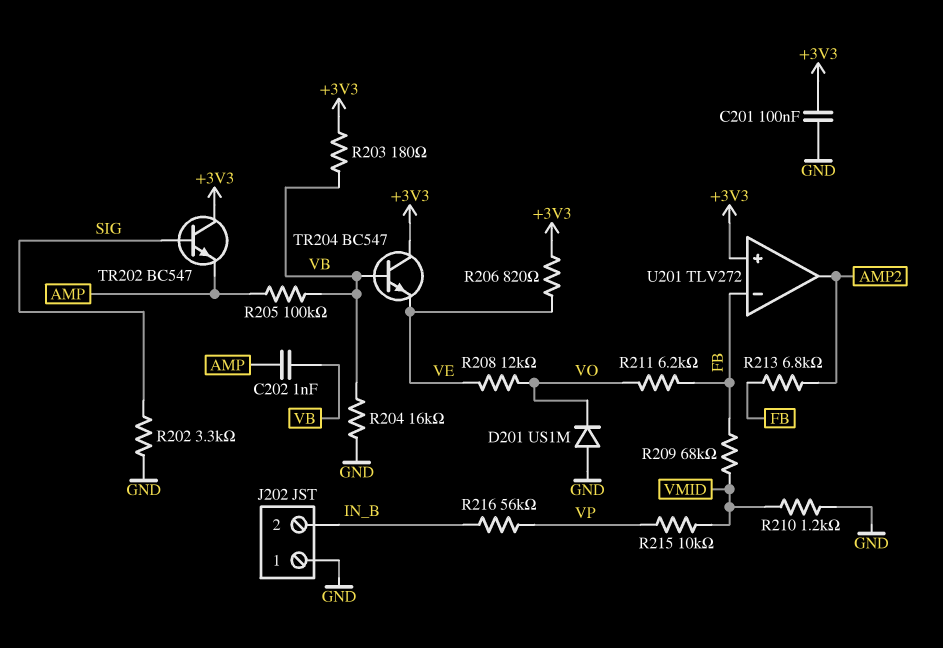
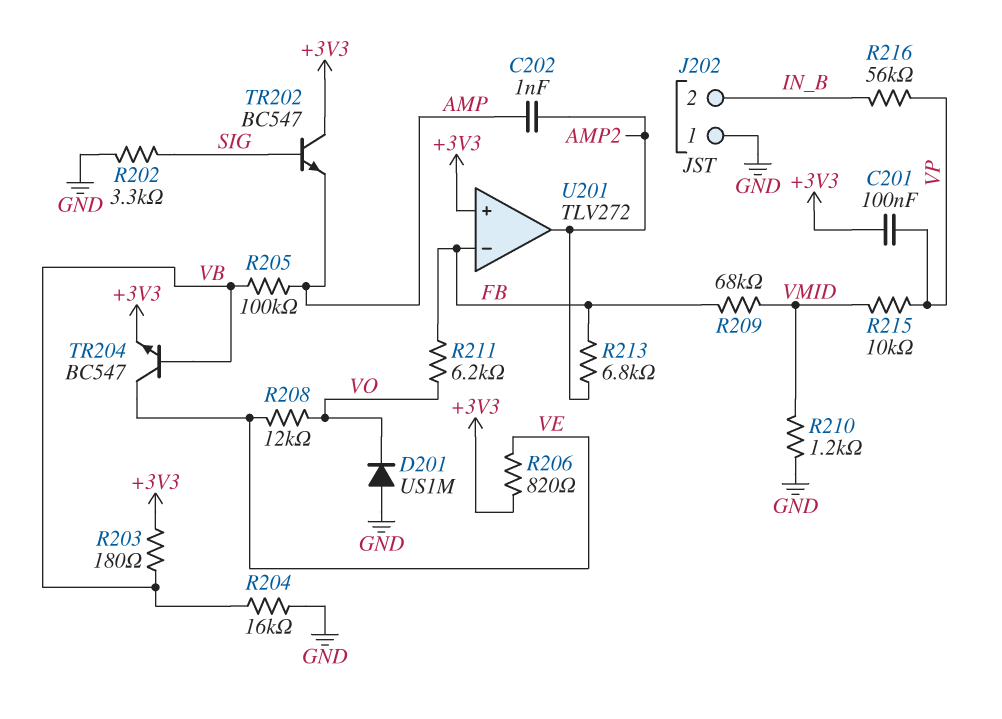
C201: 100nF (+3V3, GND) -> 100nF (+3V3, VP)
C202: 1nF (AMP, VB) -> 1nF (AMP, AMP2)
TR204: NPN BC547 (B VB, C +3V3, E VE) -> NPN BC547 (B VB, C VE, E +3V3)

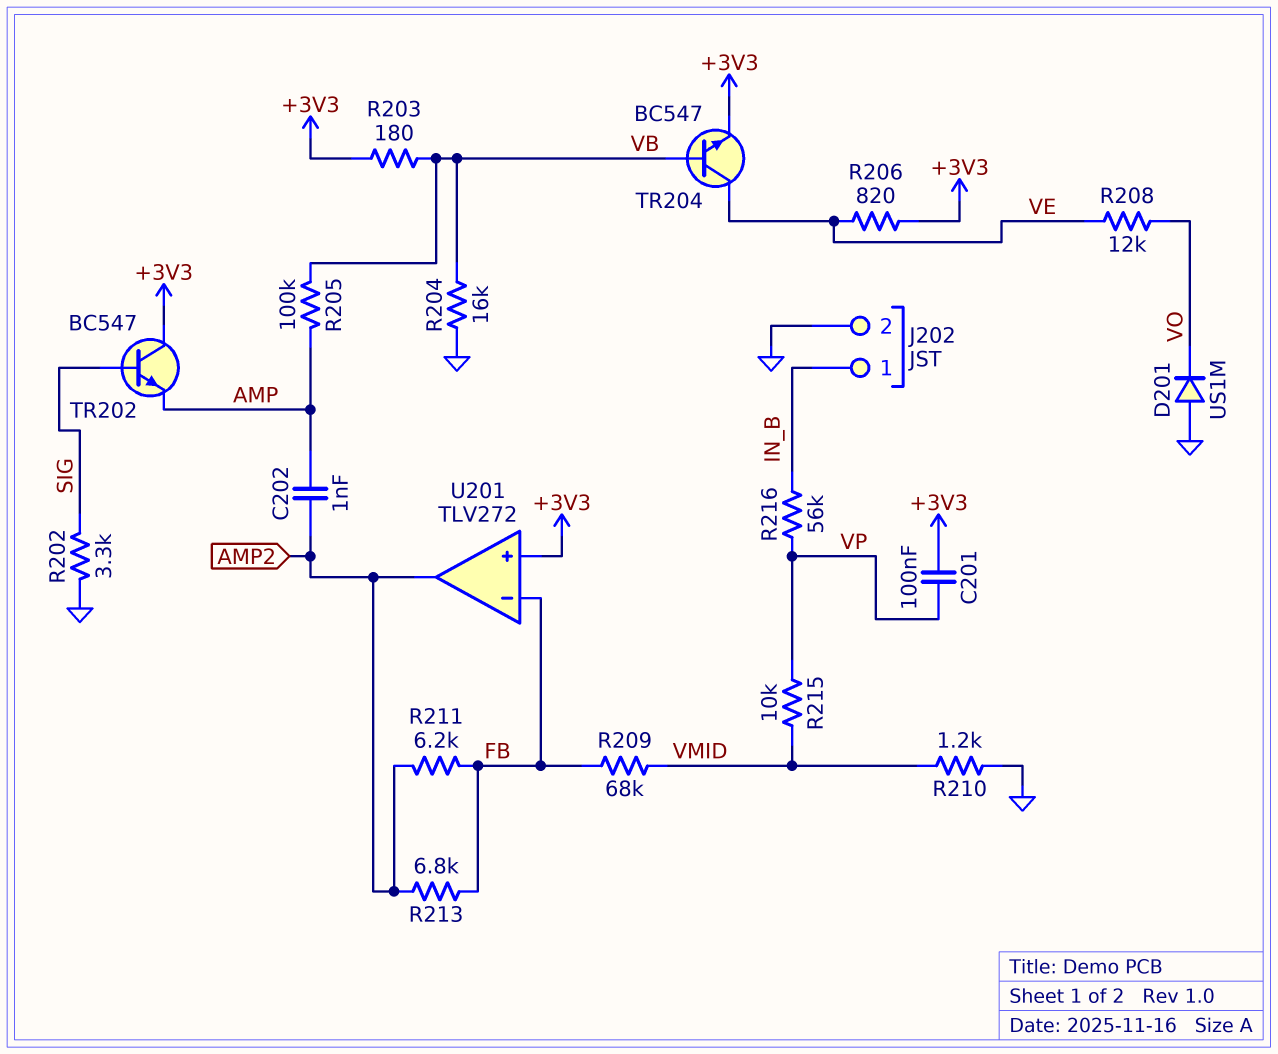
J202 pin 1: GND -> IN_B
J202 pin 2: IN_B -> GND
R211: 6.2k (FB, VO) -> 6.2k (AMP2, FB)

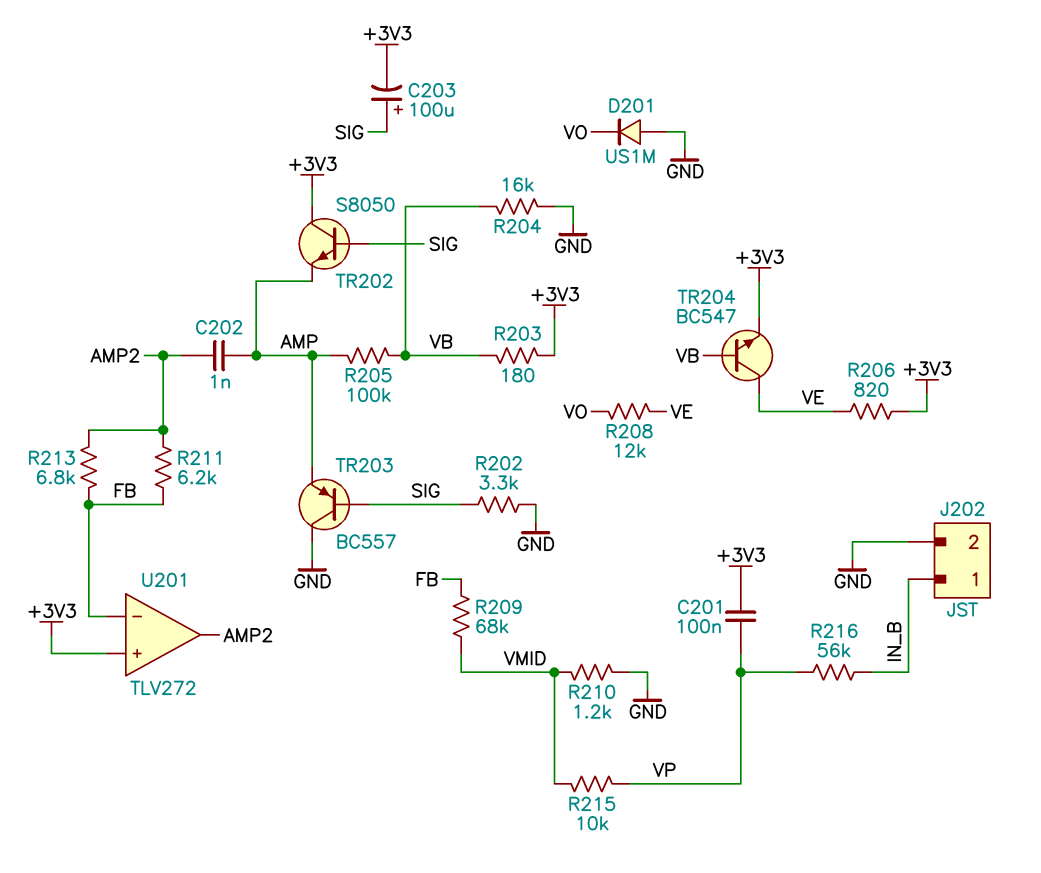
C203: none -> 100uF (plus SIG, minus +3V3)
TR202: NPN BC547 (B SIG, C +3V3, E AMP) -> NPN S8050 (B SIG, C +3V3, E AMP)
TR203: none -> PNP BC557 (B SIG, C GND, E AMP)

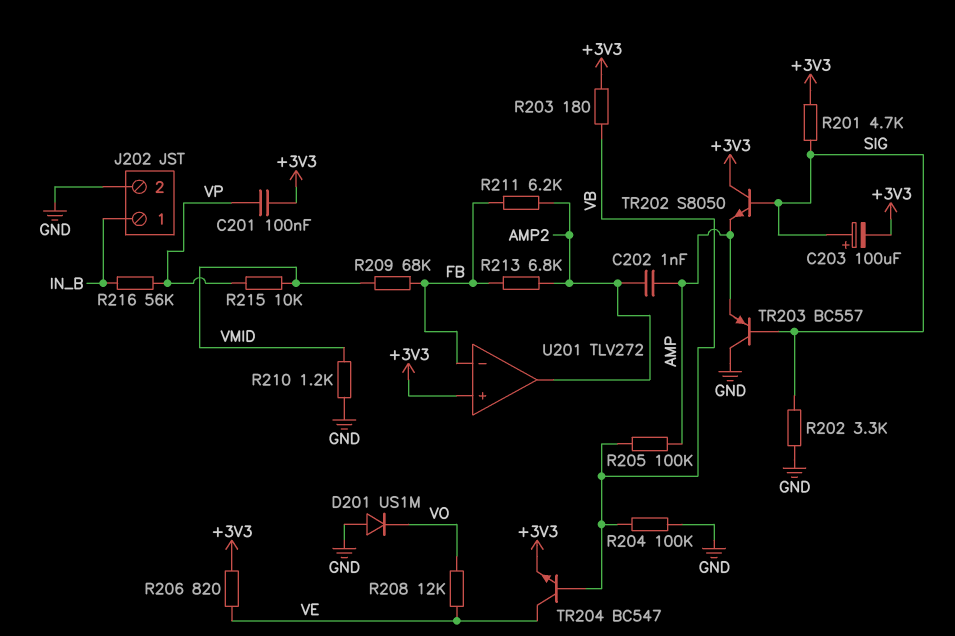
R201: none -> 4.7k (+3V3, SIG)
R204: 16k (GND, VB) -> 100k (GND, VB)

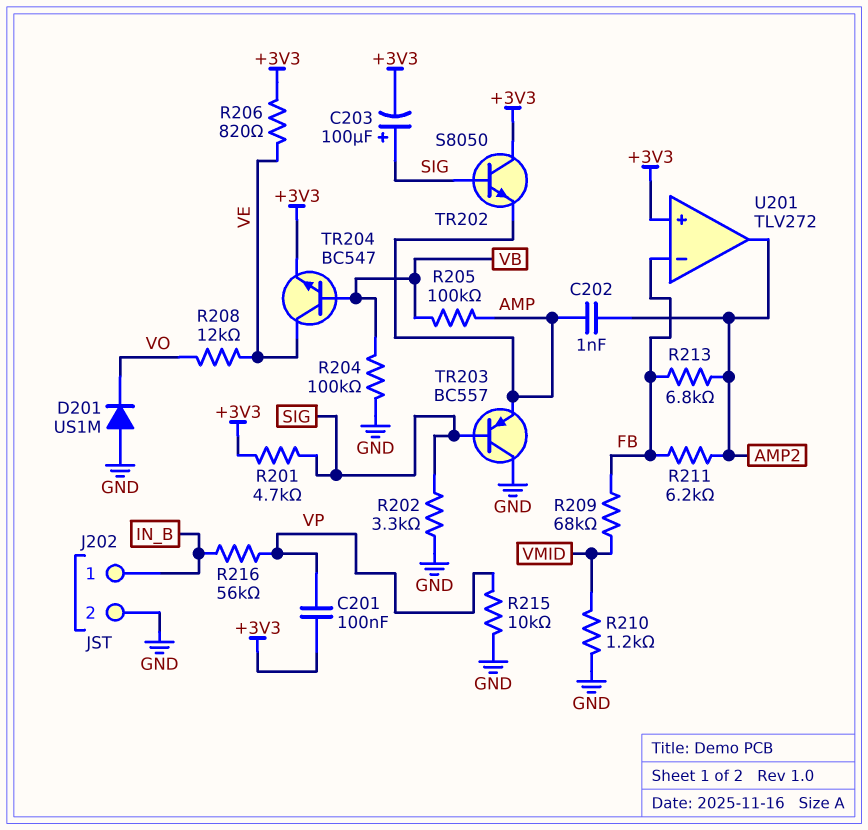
R203: 180 (+3V3, VB) -> none
R215: 10k (VMID, VP) -> 10k (GND, VP)

